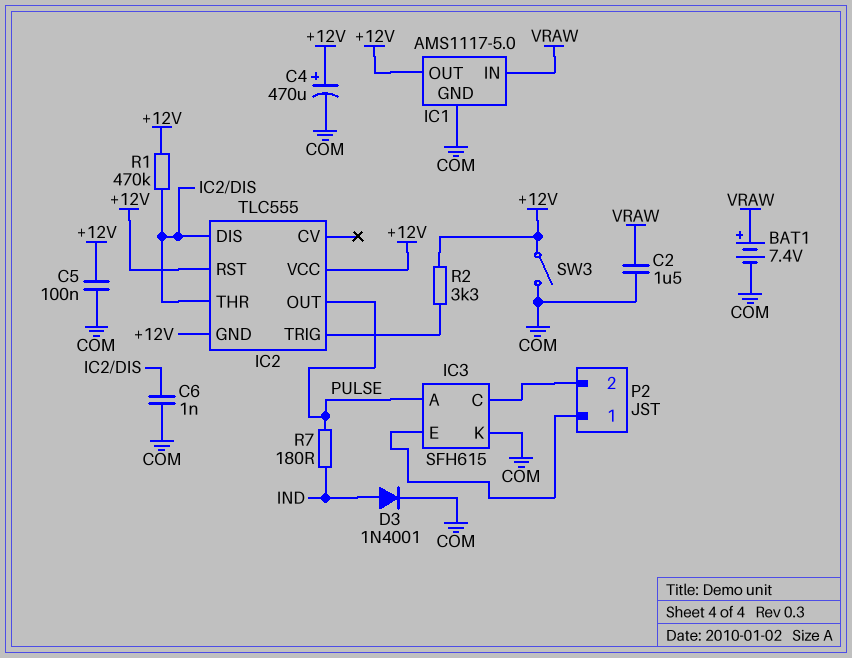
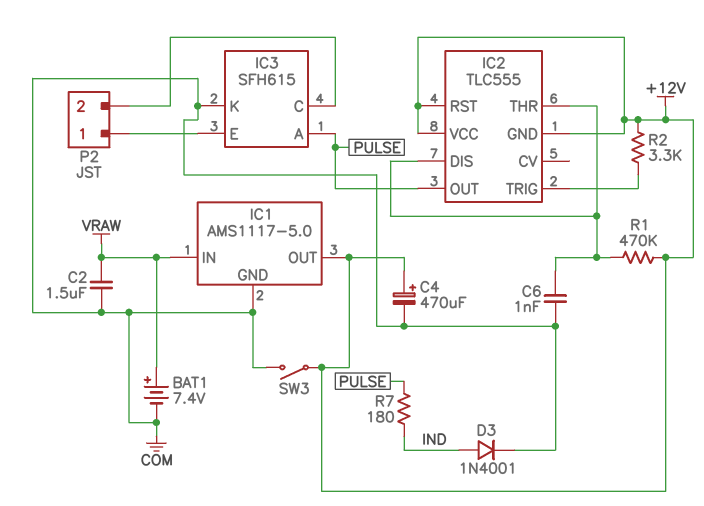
C5: 100nF (+12V, COM) -> none

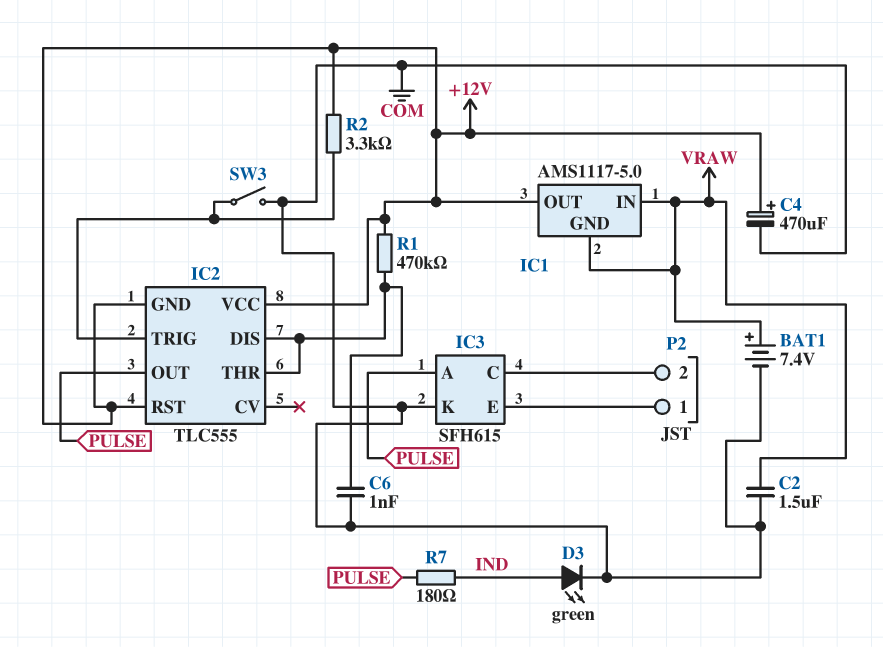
D3: diode 1N4001 (A IND, K COM) -> LED green (A IND, K COM)
IC1 pin GND: COM -> VRAW
SW3: switch (+12V, COM) -> switch (COM, IC2/TRIG)

